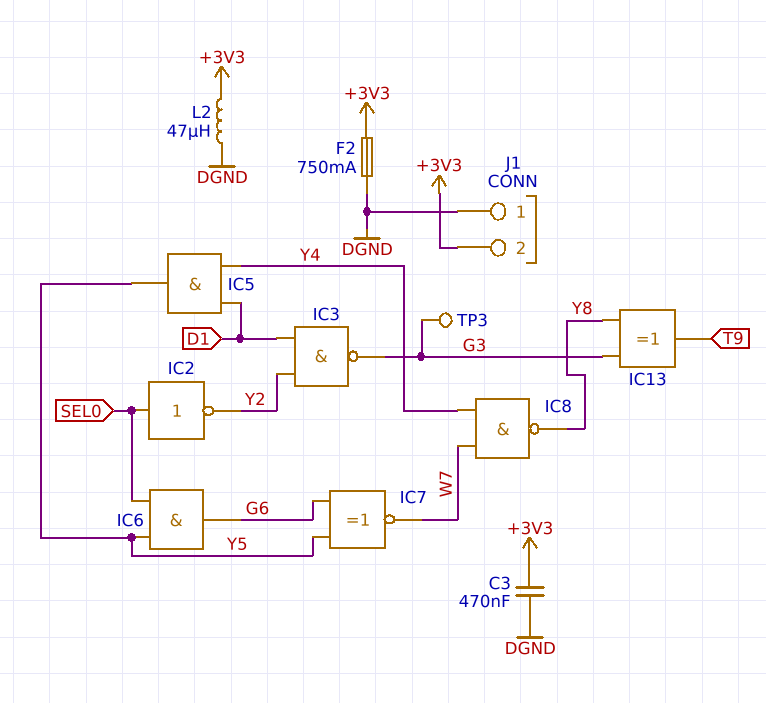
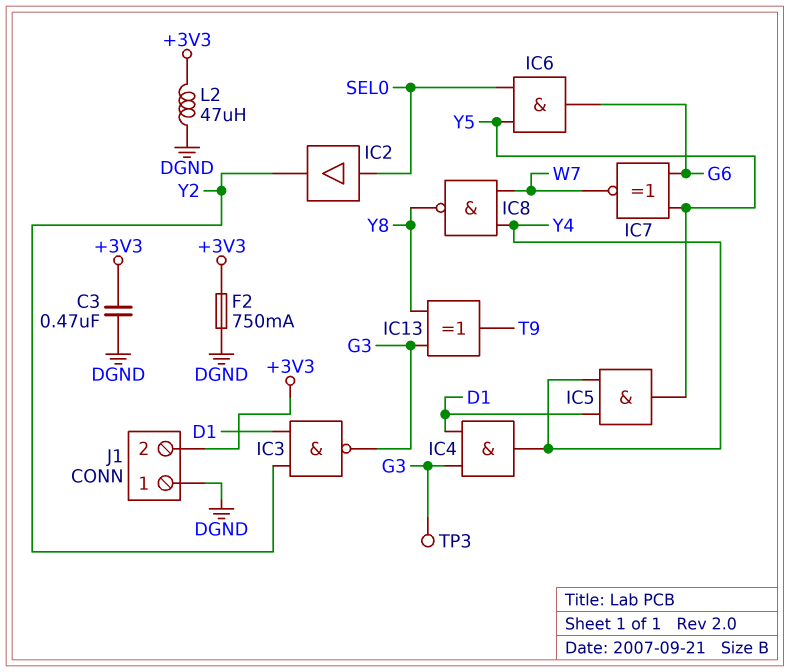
IC2: NOT (in SEL0, out Y2) -> buffer (in SEL0, out Y2)
IC4: none -> AND (in D1, in G3, out Y4)

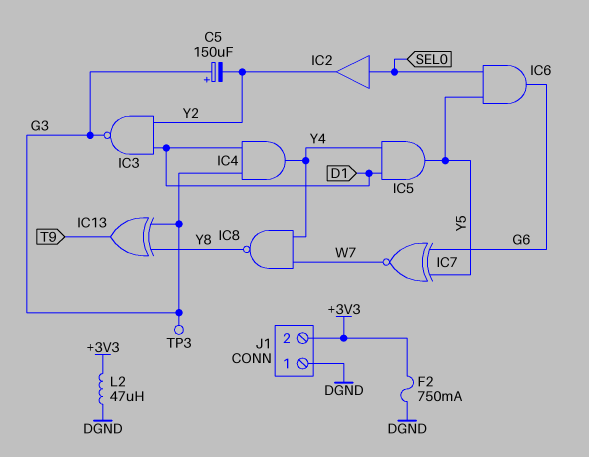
C3: 470nF (+3V3, DGND) -> none
C5: none -> 150uF (plus G3, minus Y2)

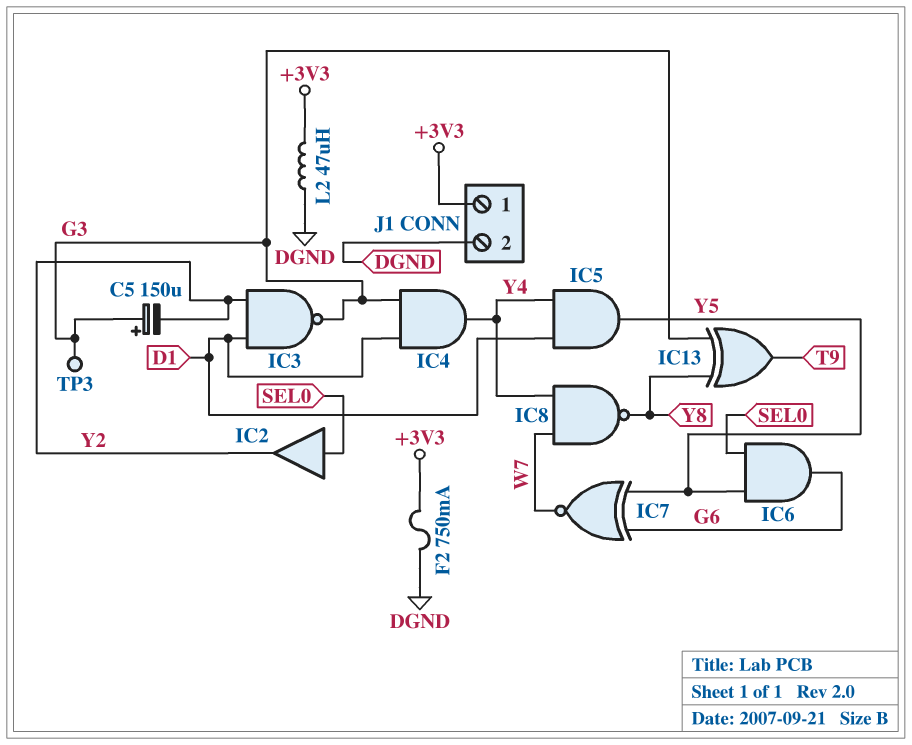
J1 pin 1: DGND -> +3V3
J1 pin 2: +3V3 -> DGND

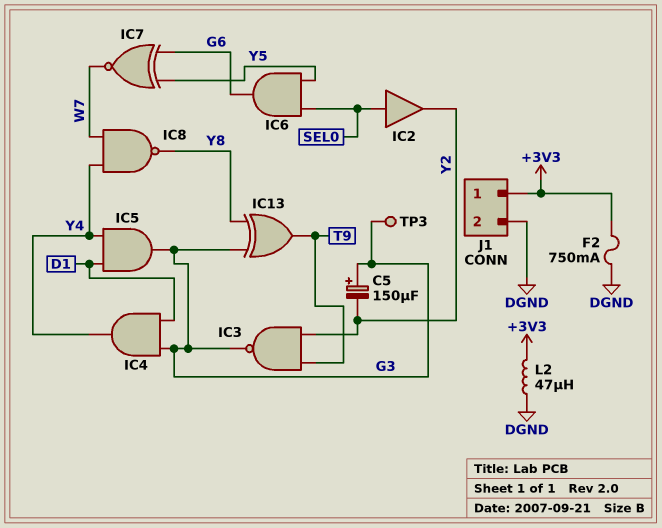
IC3: NAND (in D1, in Y2, out G3) -> NAND (in T9, in Y2, out G3)
IC5: AND (in D1, in Y4, out Y5) -> AND (in D1, in Y4, out G3)

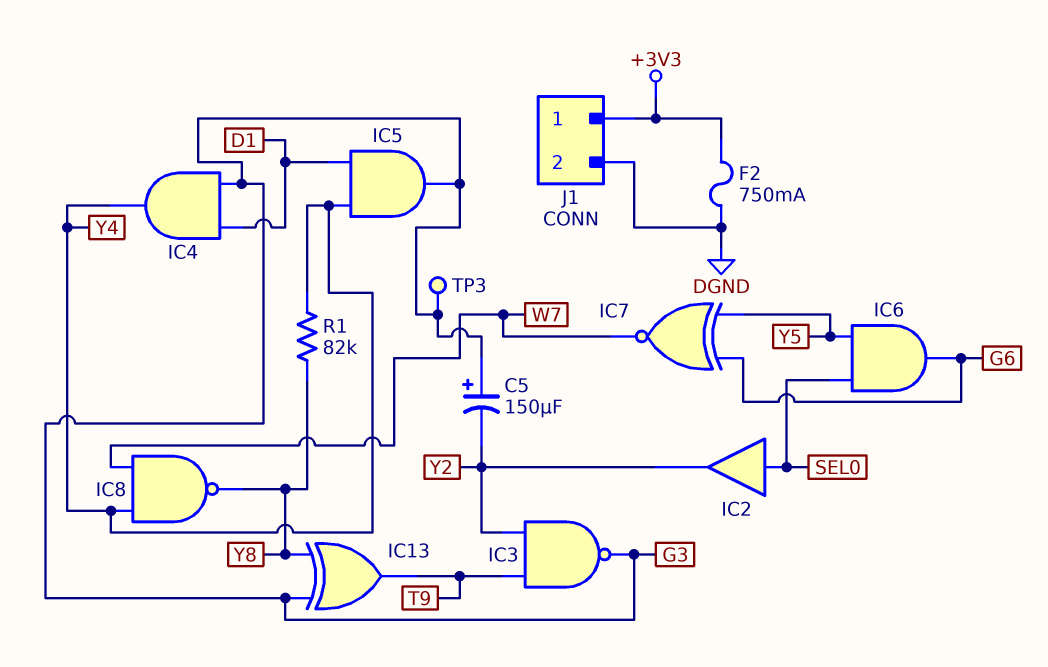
L2: 47uH (+3V3, DGND) -> none
R1: none -> 82k (Y4, Y8)

